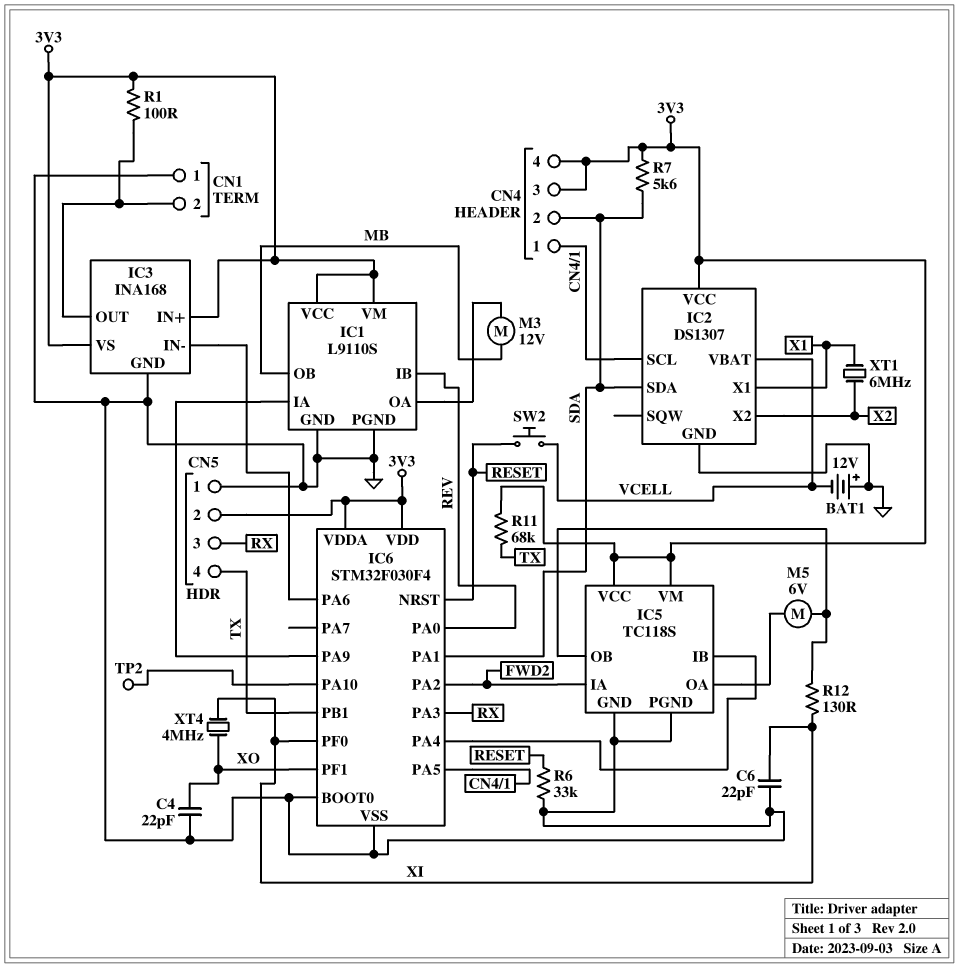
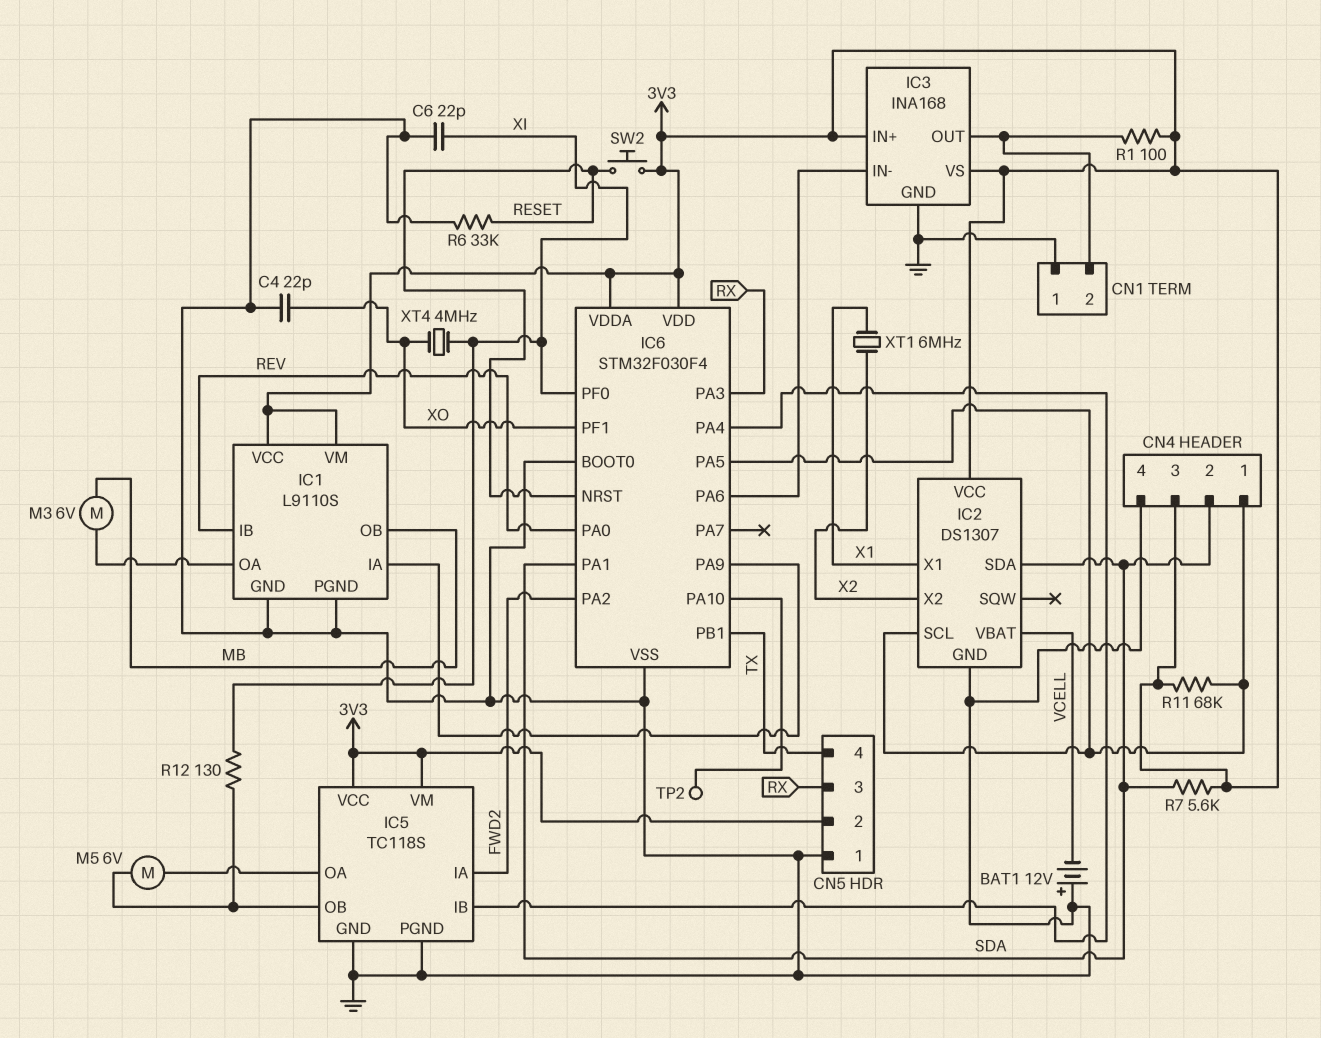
CN4 pin 4: 3V3 -> GND
M3: motor 12V (IC1/OA, MB) -> motor 6V (IC1/OA, MB)
R11: 68k (3V3, TX) -> 68k (3V3, CN4/1)
SW2: button (RESET, VCELL) -> button (3V3, RESET)

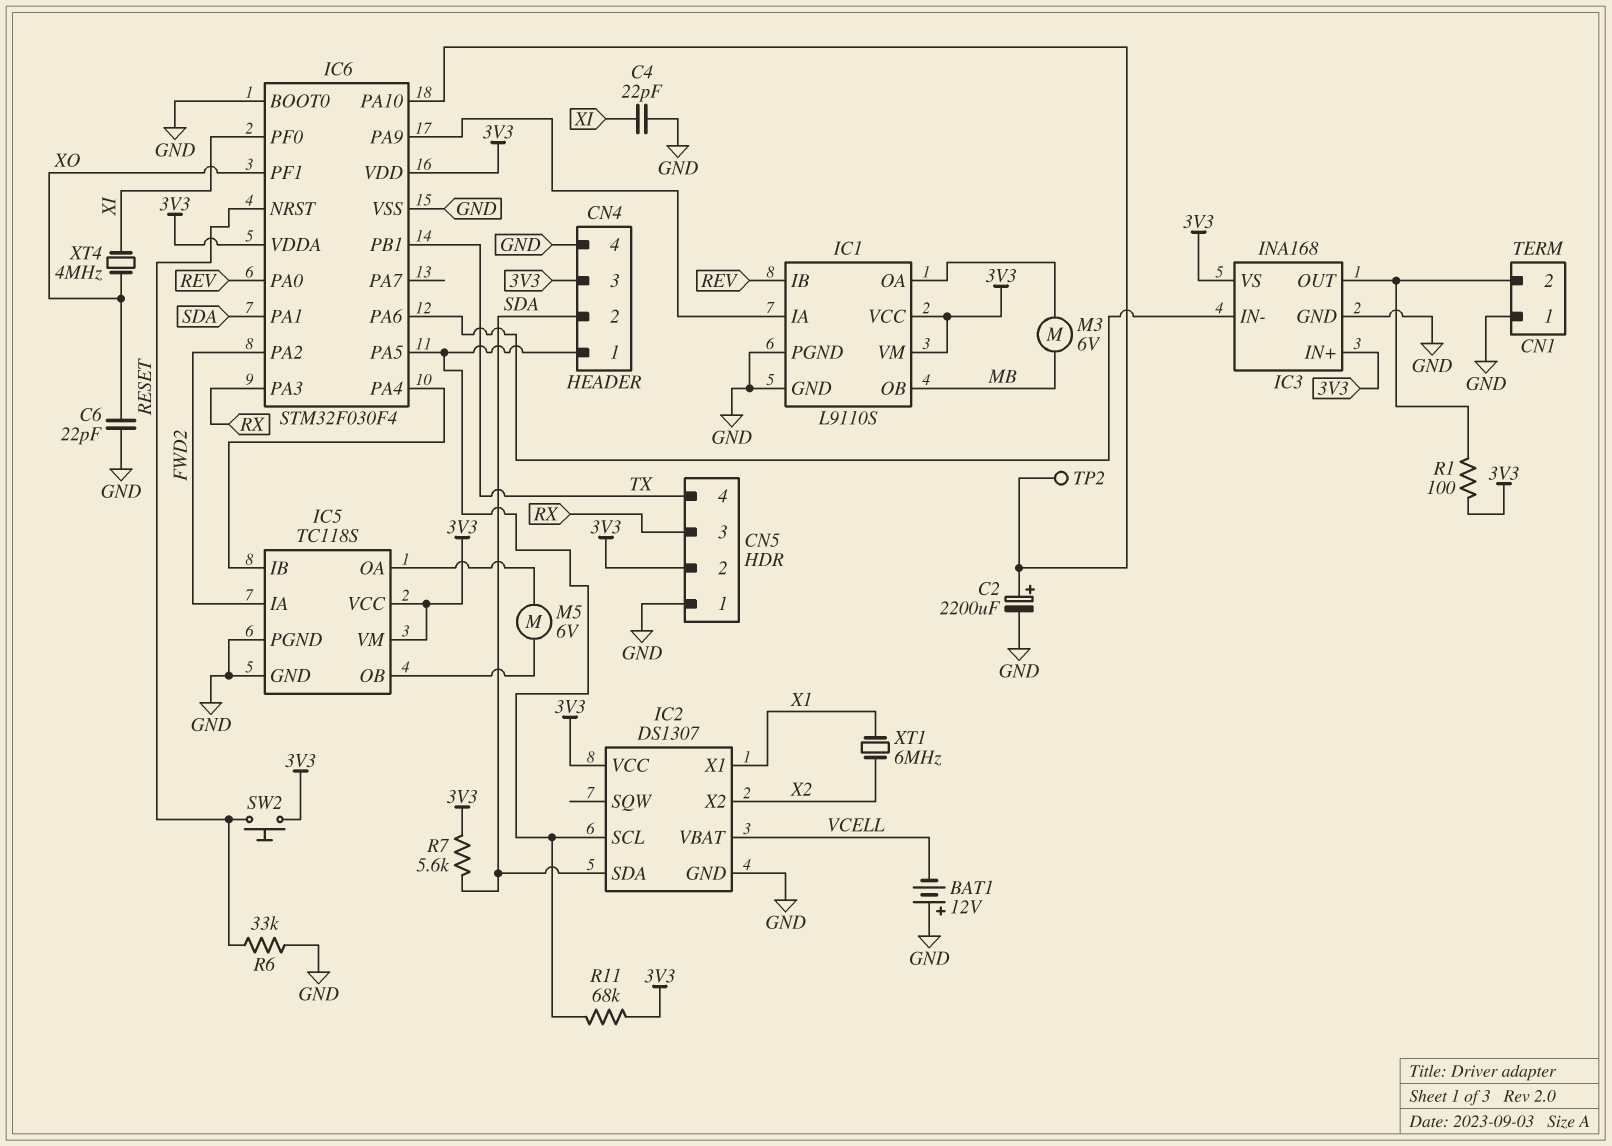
C2: none -> 2200uF (plus IC6/PA10, minus GND)
C4: 22pF (GND, XO) -> 22pF (GND, XI)
C6: 22pF (GND, XI) -> 22pF (GND, XO)
R12: 130 (IC5/OB, XI) -> none

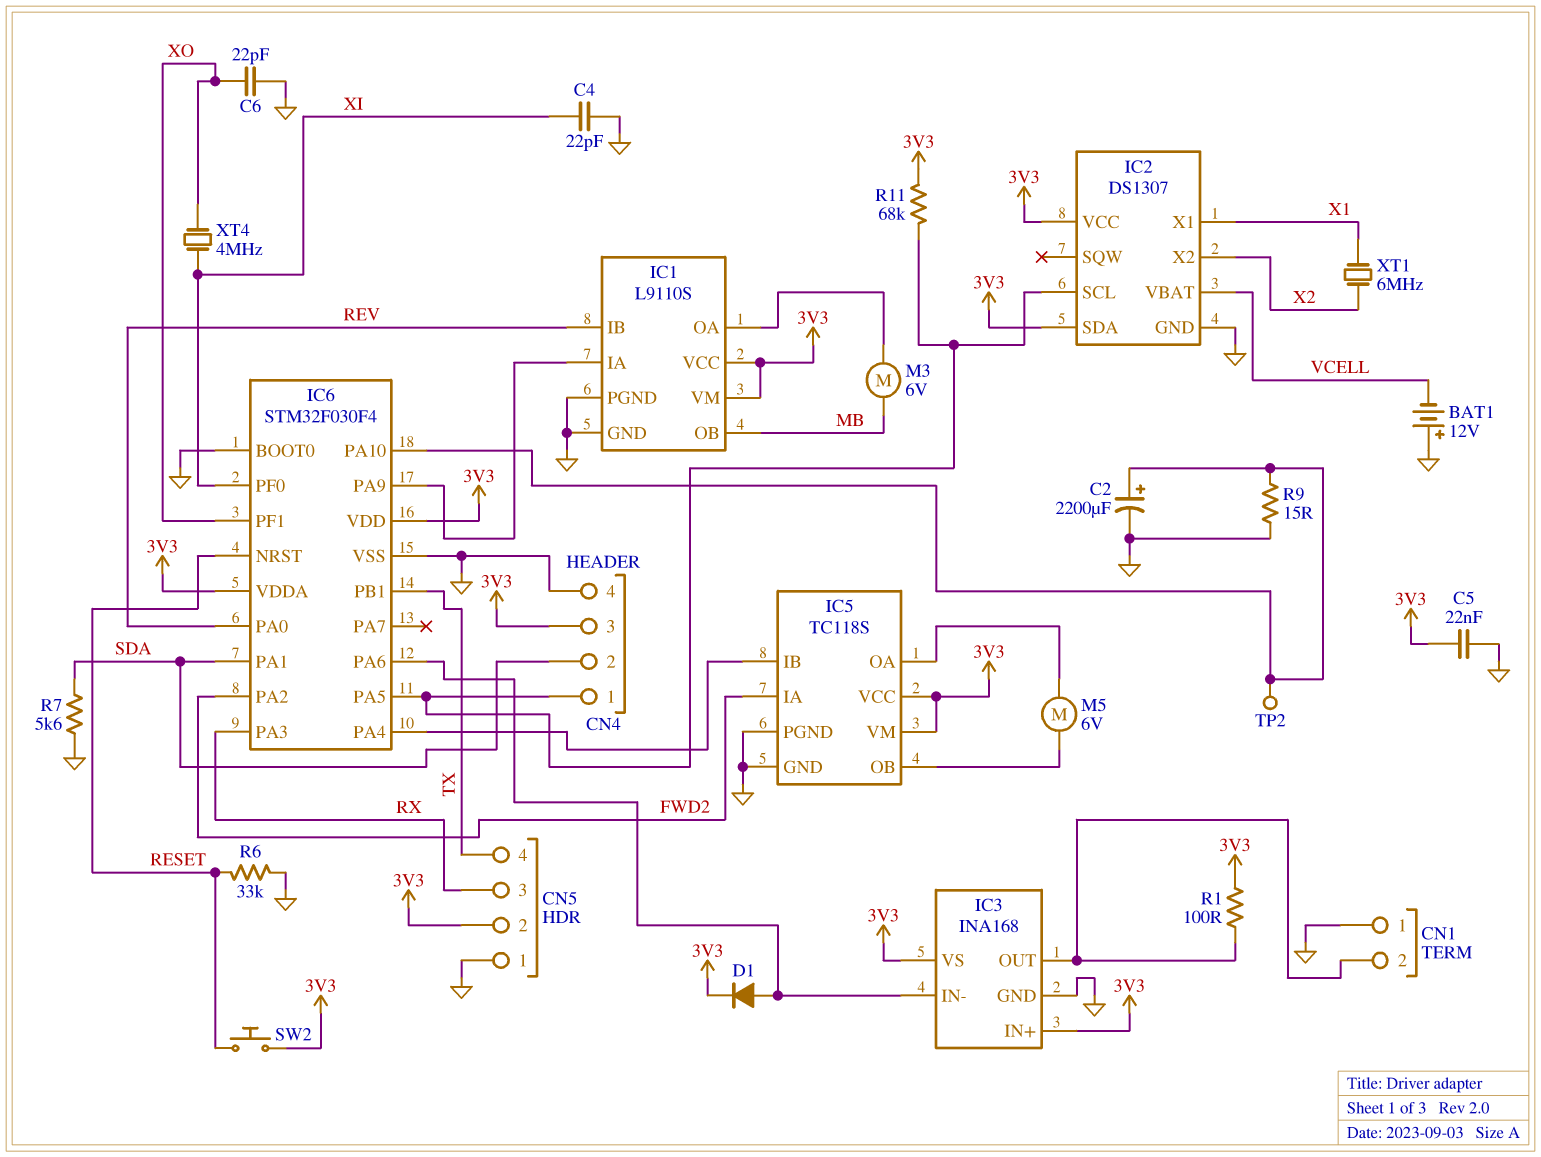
C5: none -> 22nF (3V3, GND)
D1: none -> diode (A IC3/IN-, K 3V3)
IC2 pin SDA: SDA -> 3V3
R7: 5.6k (3V3, SDA) -> 5.6k (GND, SDA)
R9: none -> 15 (GND, IC6/PA10)

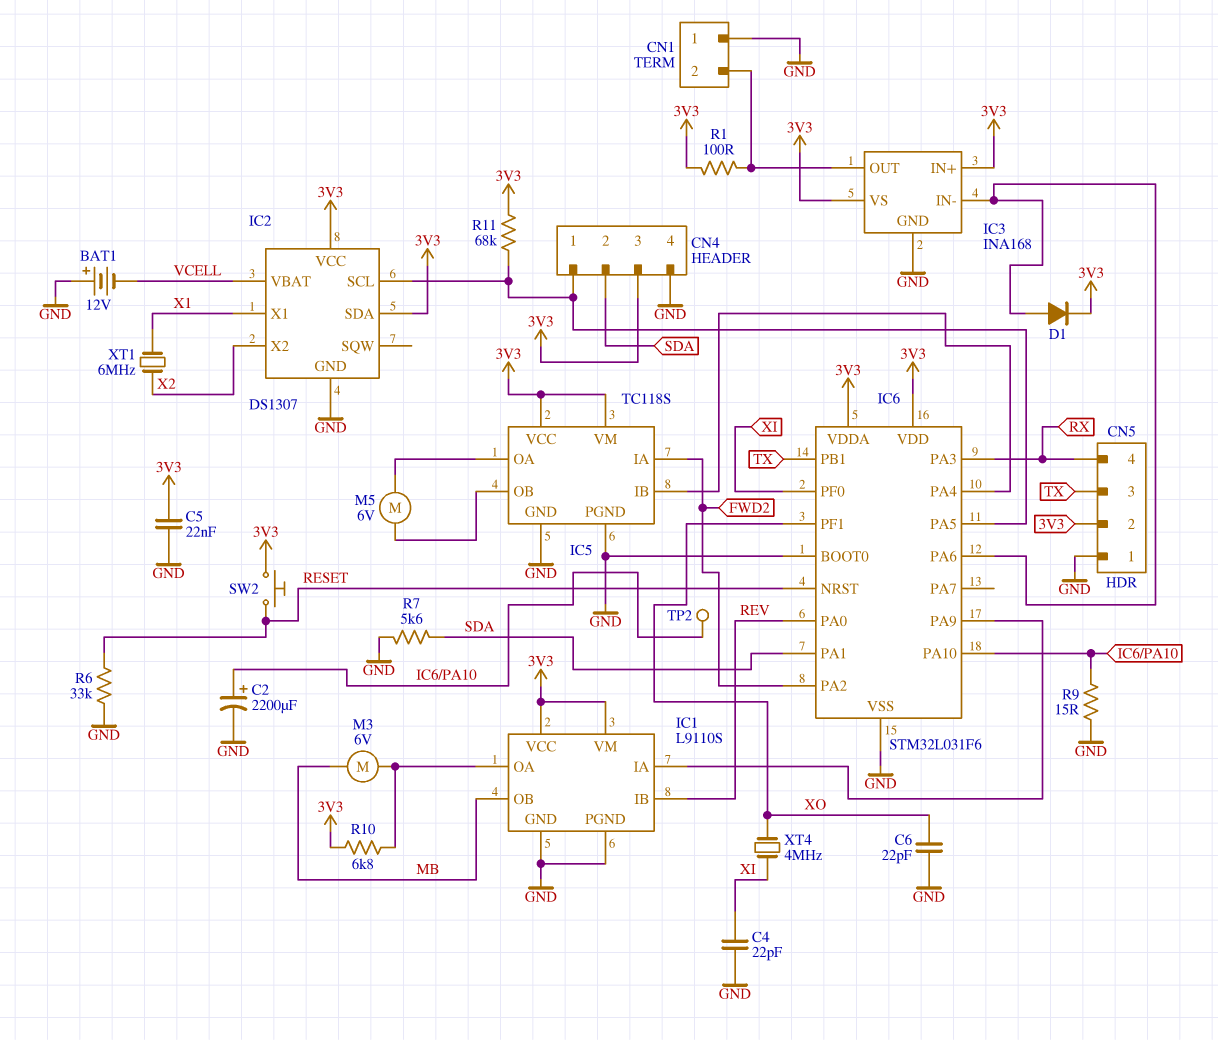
CN5 pin 3: RX -> TX
CN5 pin 4: TX -> RX
IC6: STM32F030F4 -> STM32L031F6
R10: none -> 6.8k (3V3, IC1/OA)

